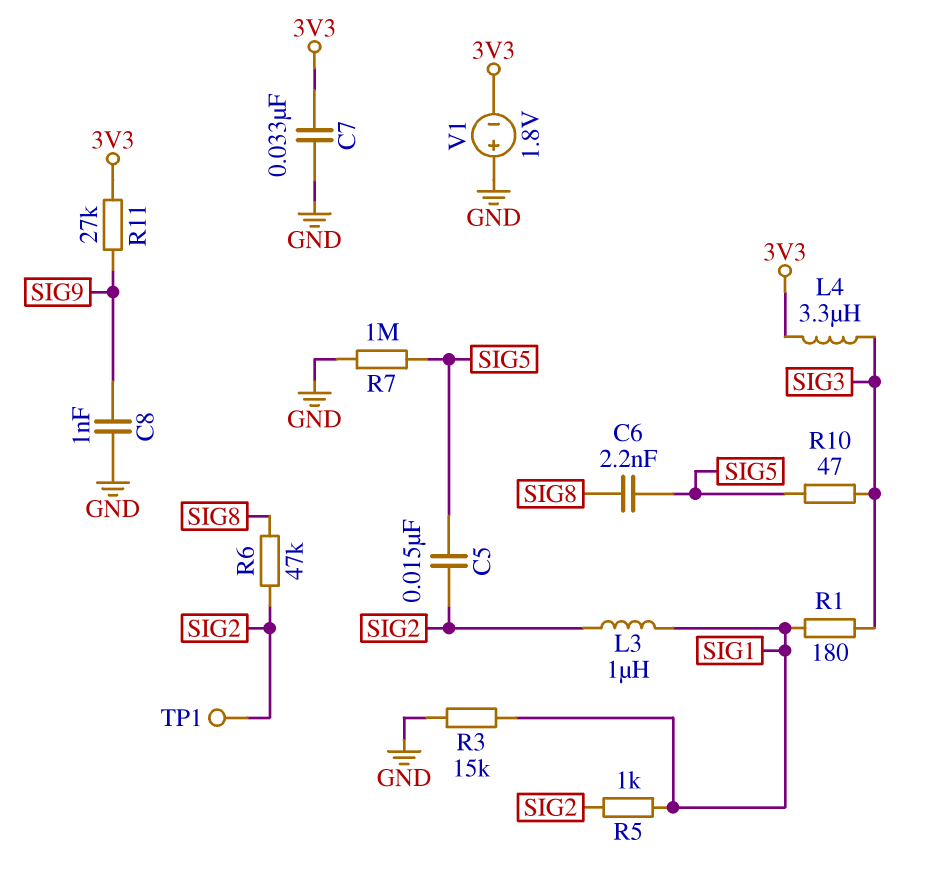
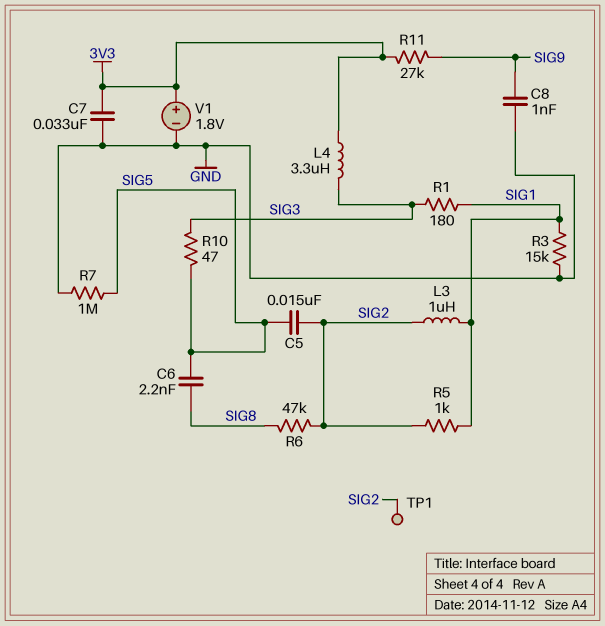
V1: 1.8V (plus GND, minus 3V3) -> 1.8V (plus 3V3, minus GND)

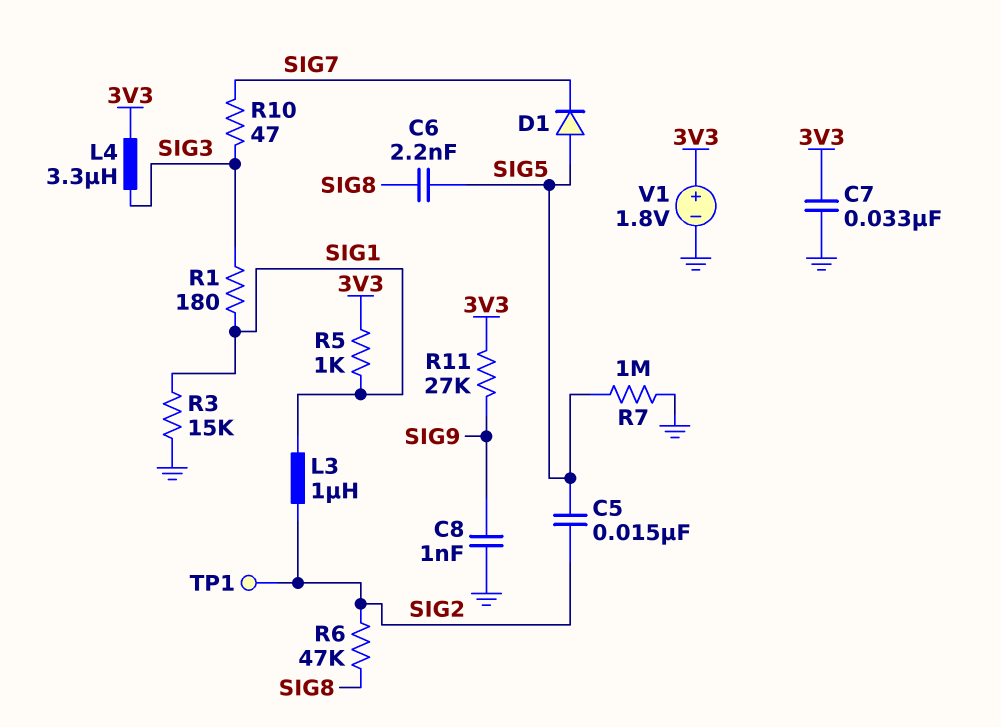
D1: none -> diode (A SIG5, K SIG7)
R5: 1k (SIG1, SIG2) -> 1k (3V3, SIG1)
R10: 47 (SIG3, SIG5) -> 47 (SIG3, SIG7)

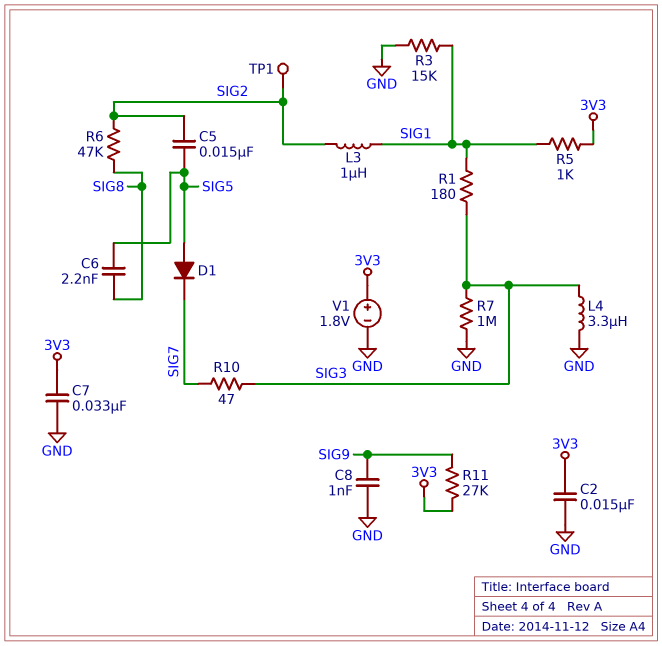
C2: none -> 15nF (3V3, GND)
L4: 3.3uH (3V3, SIG3) -> 3.3uH (GND, SIG3)
R7: 1M (GND, SIG5) -> 1M (GND, SIG3)

